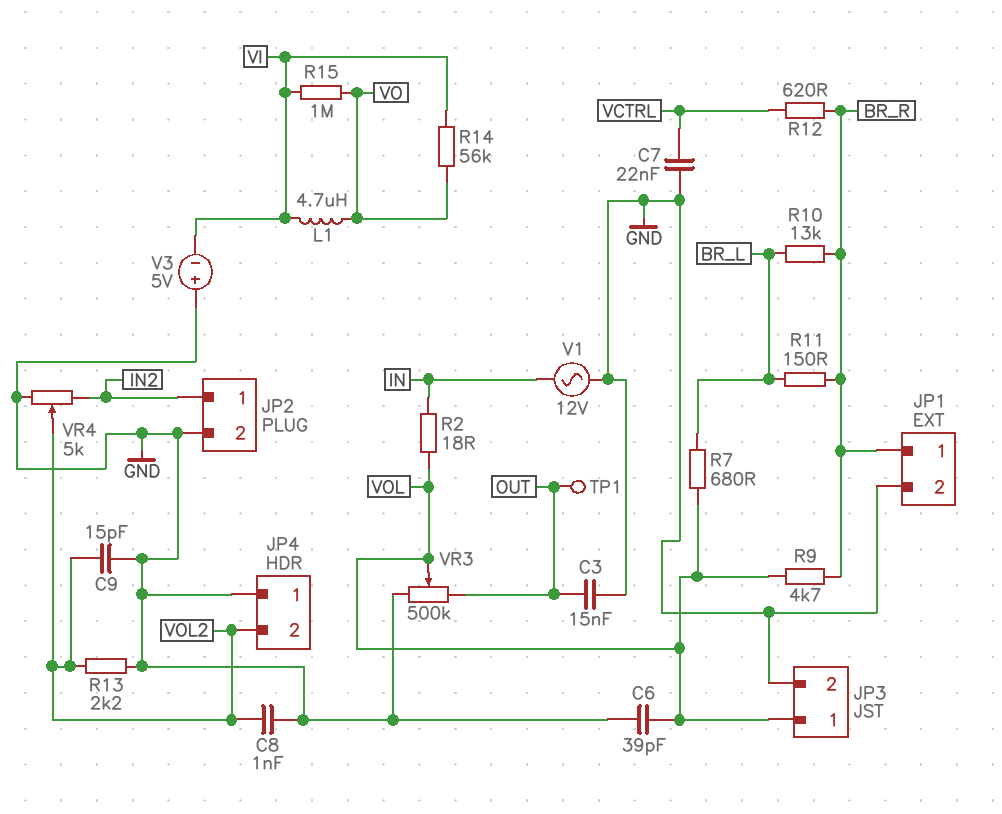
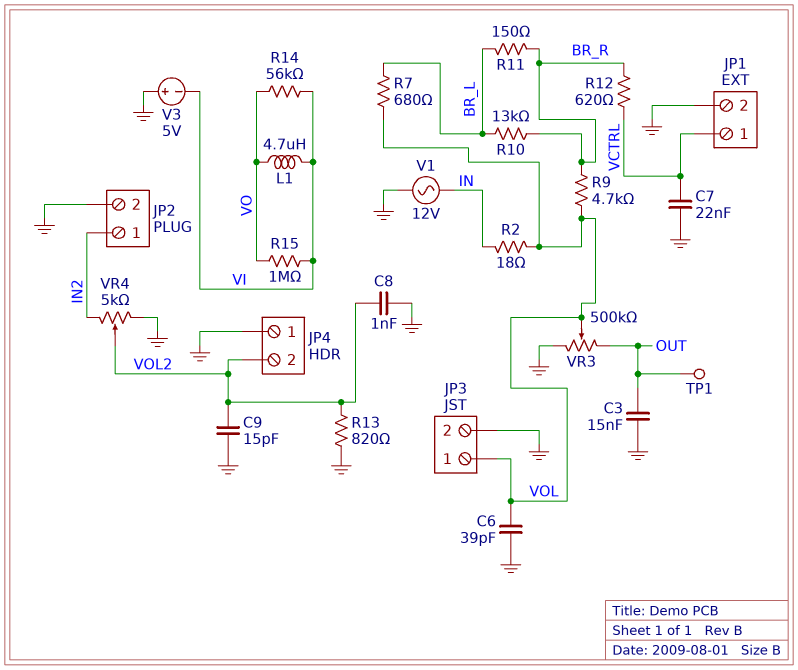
JP1 pin 1: BR_R -> VCTRL
R13: 2.2k (GND, VOL2) -> 820 (GND, VOL2)

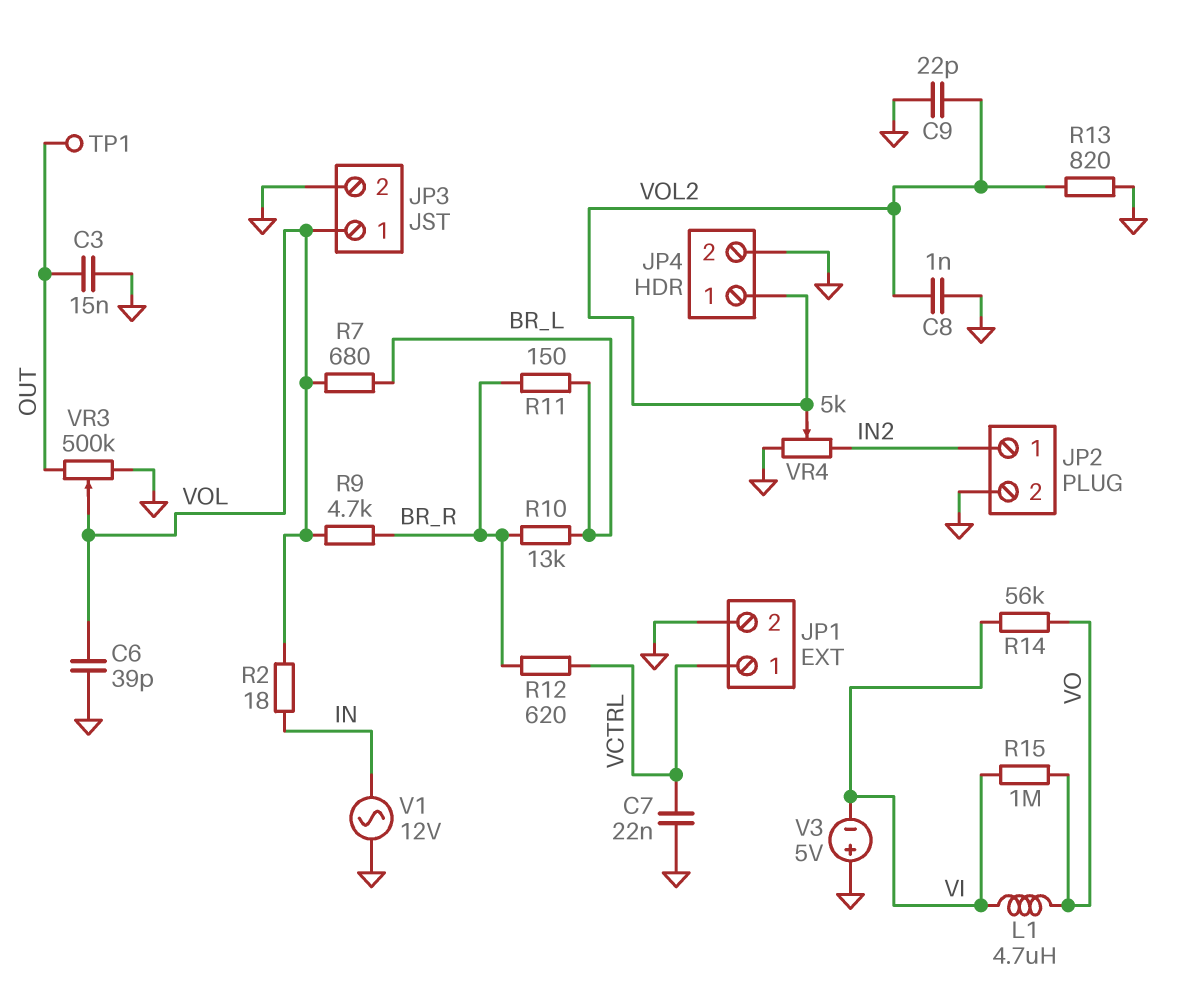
C9: 15pF (GND, VOL2) -> 22pF (GND, VOL2)
JP4 pin 1: GND -> VOL2
JP4 pin 2: VOL2 -> GND

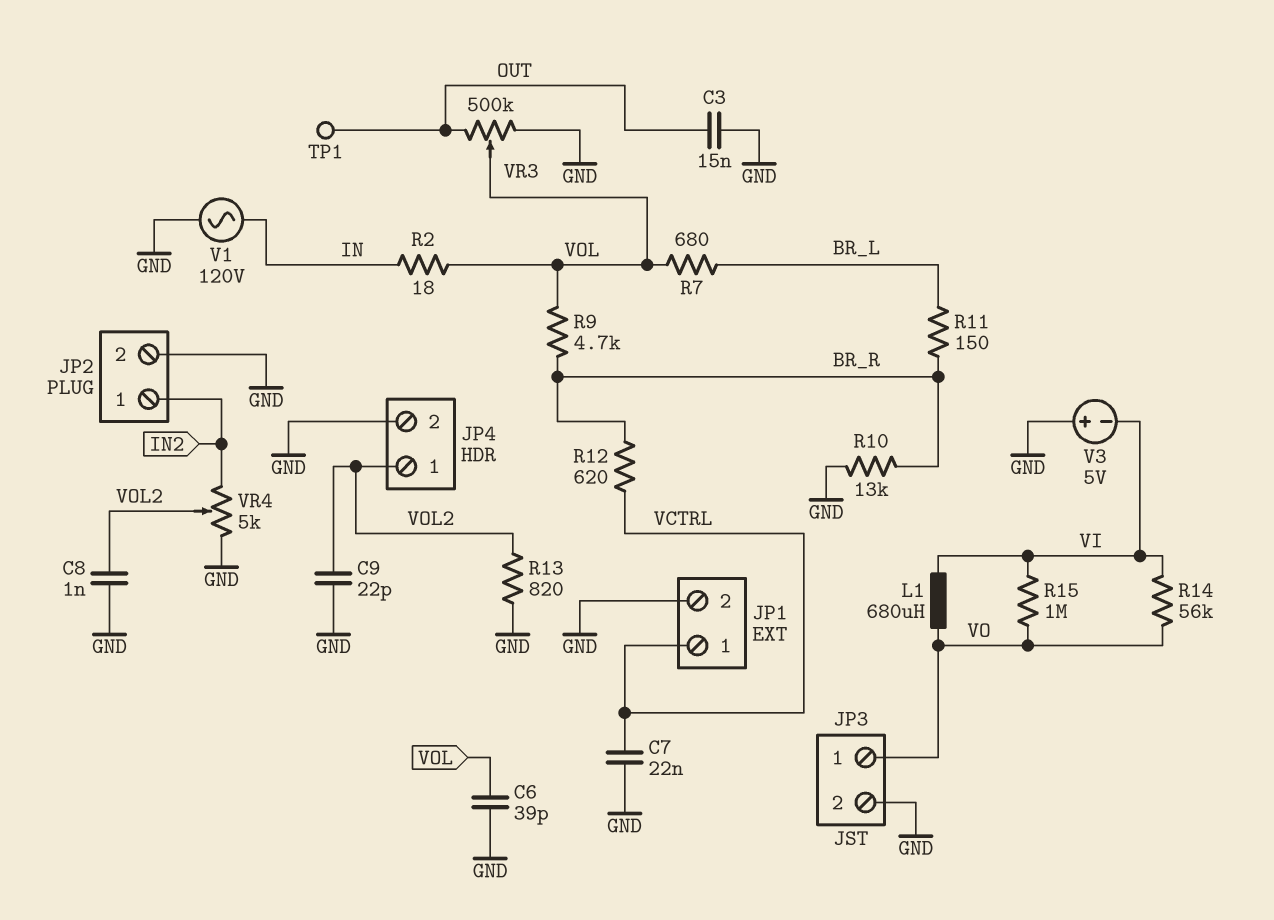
JP3 pin 1: VOL -> VO
L1: 4.7uH (VI, VO) -> 680uH (VI, VO)
R10: 13k (BR_L, BR_R) -> 13k (BR_R, GND)
V1: AC 12V (GND, IN) -> AC 120V (GND, IN)

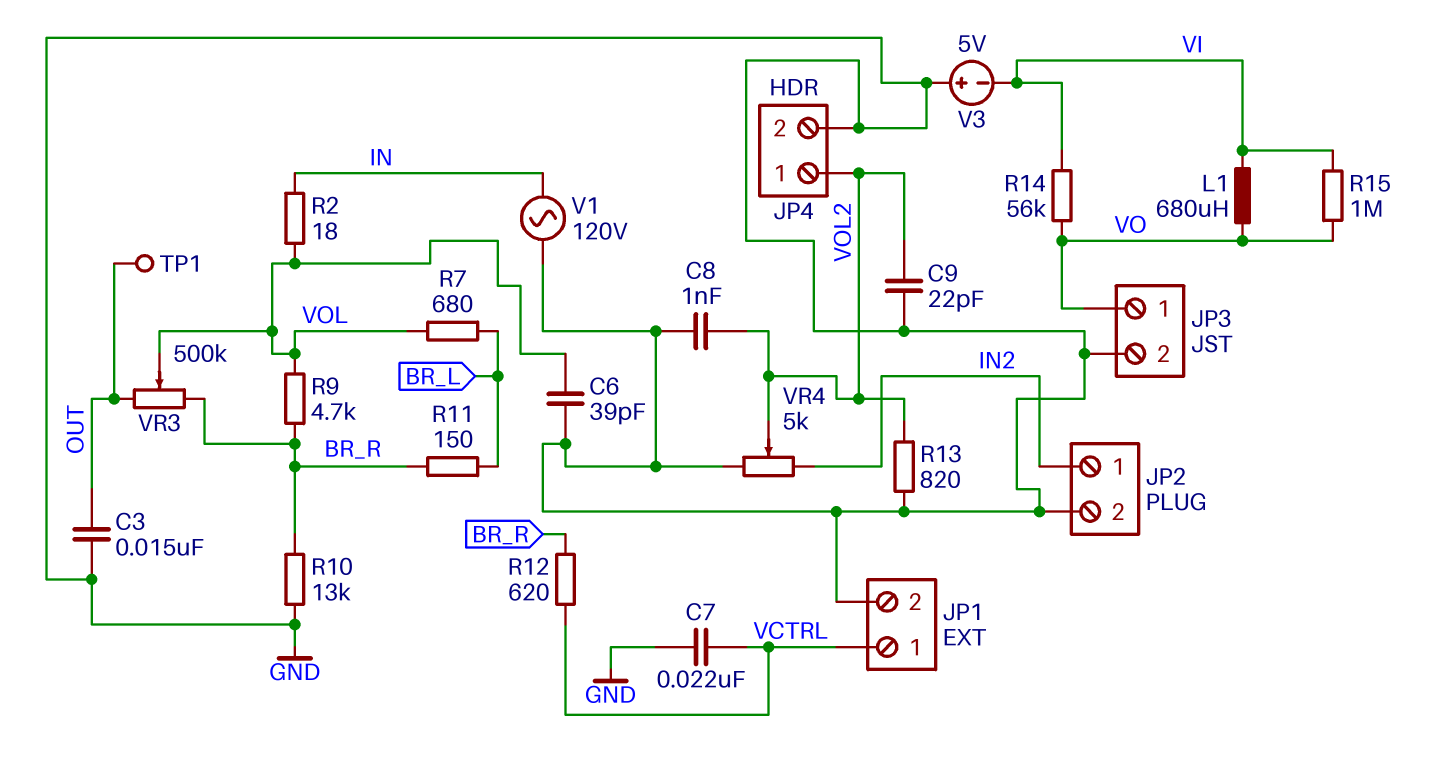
VR3: 500k (GND, OUT, wiper VOL) -> 500k (BR_R, OUT, wiper VOL)

